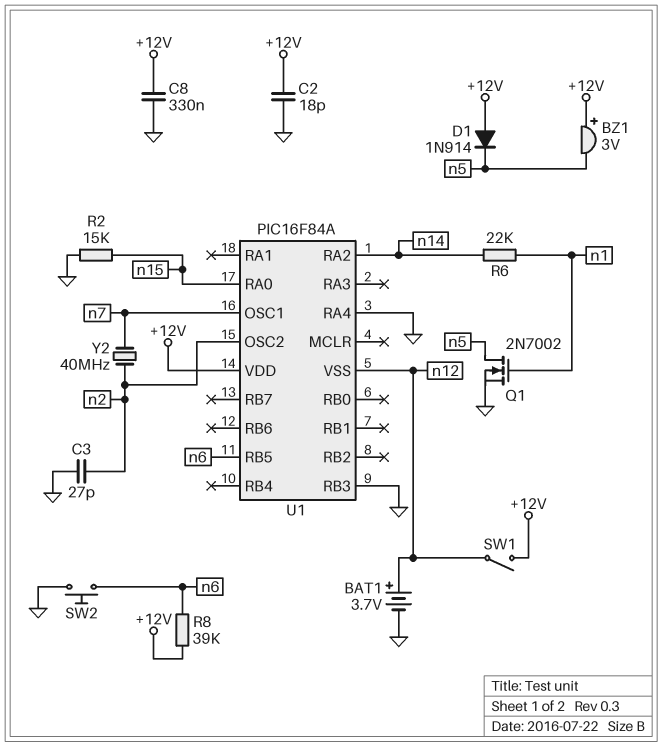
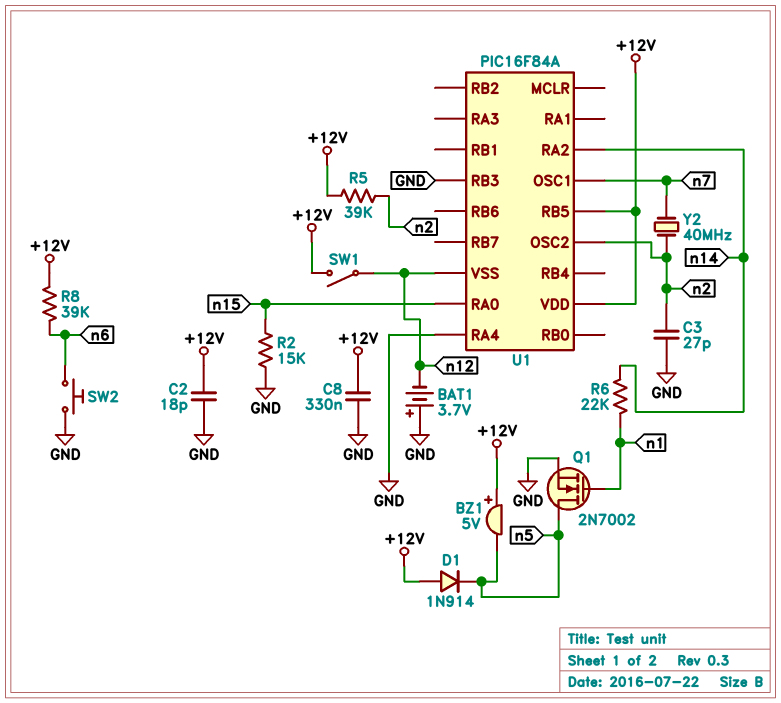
BAT1: 3.7V (plus n12, minus GND) -> 3.7V (plus GND, minus n12)
BZ1: buzzer 3V (plus +12V, minus n5) -> buzzer 5V (plus +12V, minus n5)
R5: none -> 39k (+12V, n2)
U1 pin RB5: n6 -> +12V

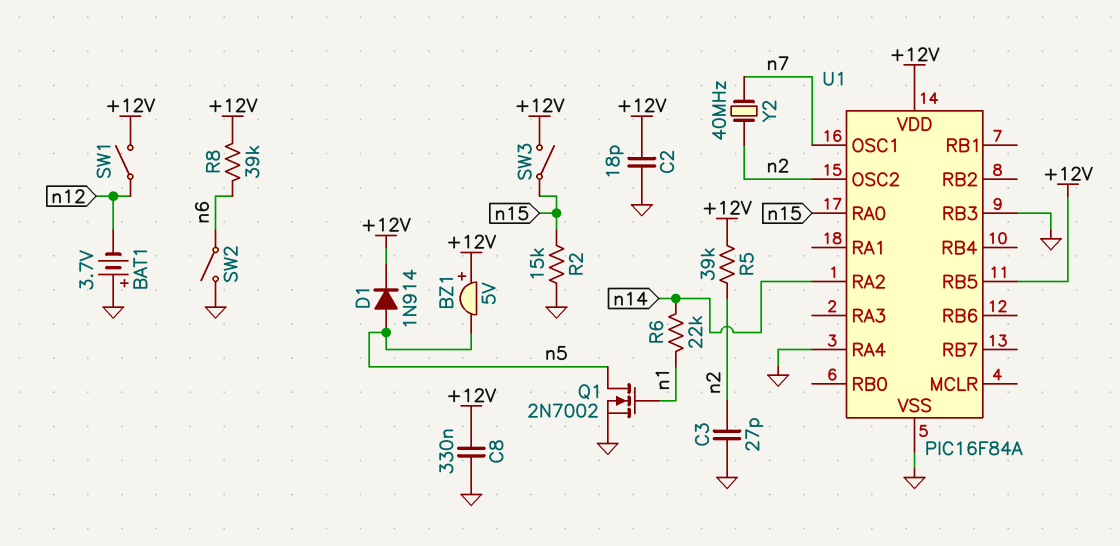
D1: diode 1N914 (A +12V, K n5) -> diode 1N914 (A n5, K +12V)
SW2: button (GND, n6) -> switch (GND, n6)
SW3: none -> switch (+12V, n15)
U1 pin VSS: n12 -> GND

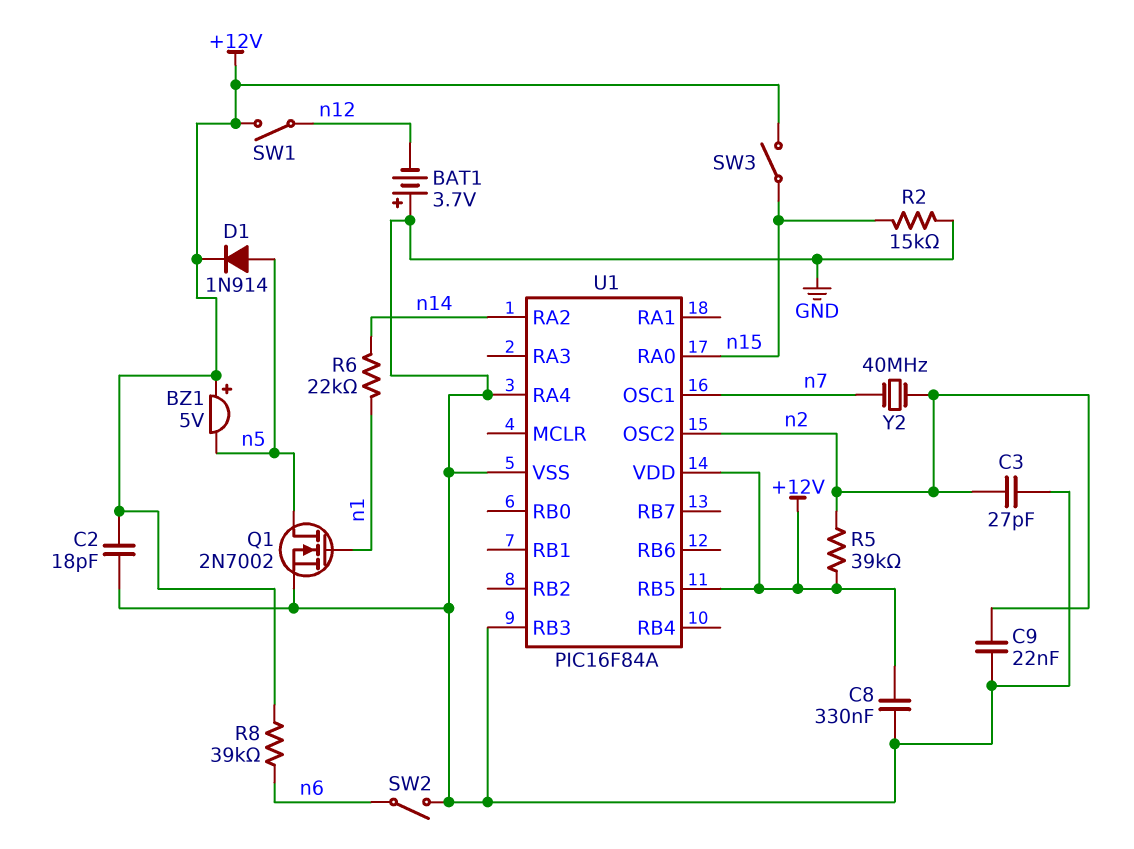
C9: none -> 22nF (GND, n2)

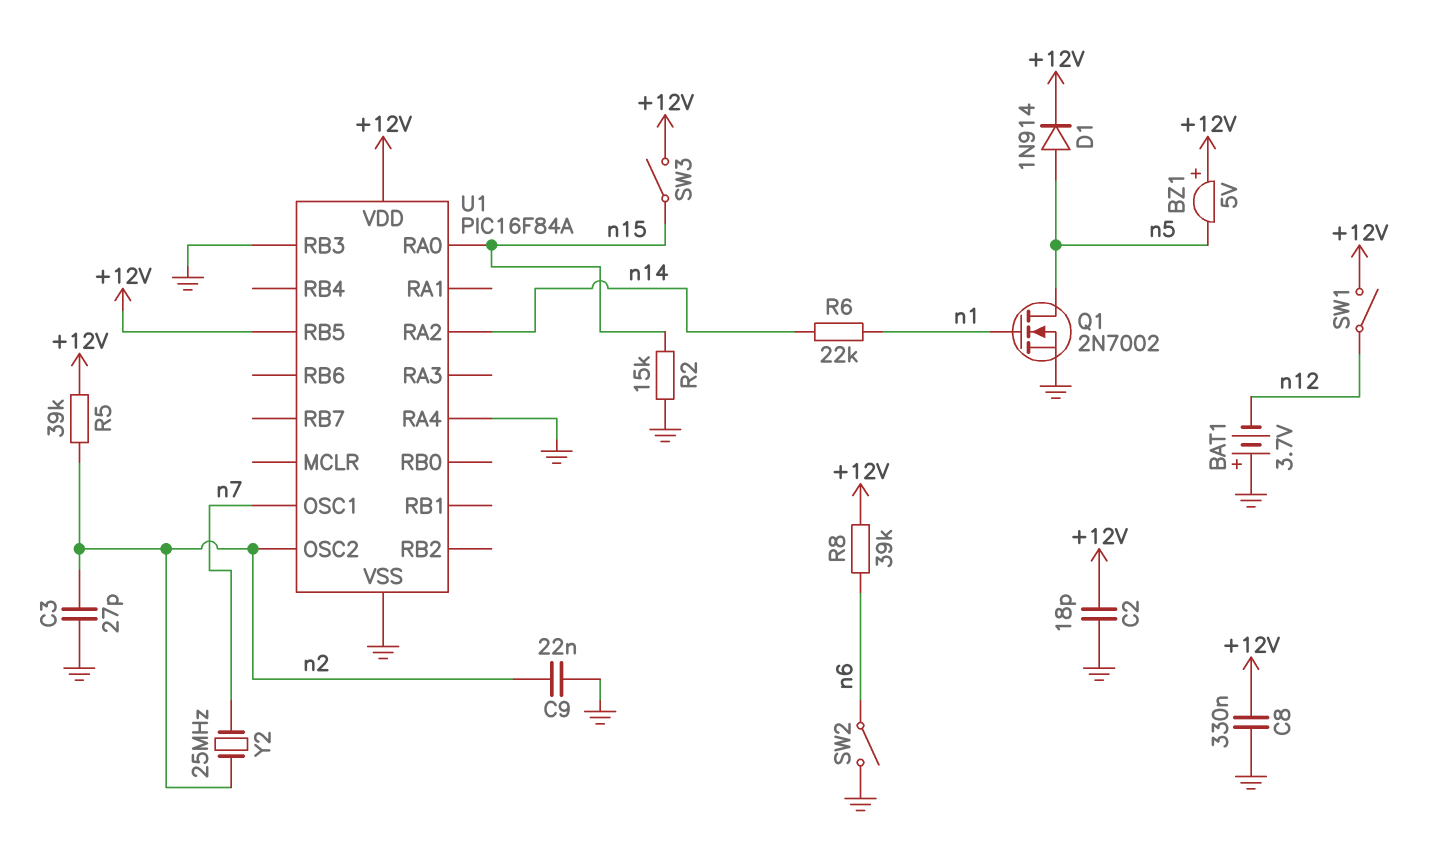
Y2: 40MHz (n2, n7) -> 25MHz (n2, n7)

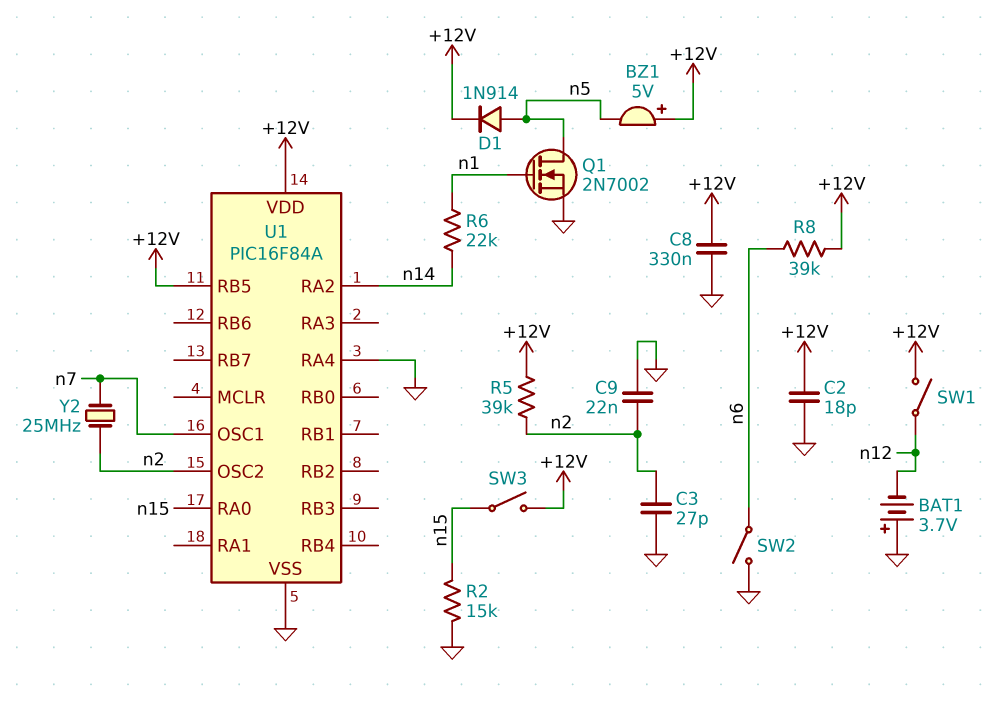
U1 pin RB3: GND -> none

